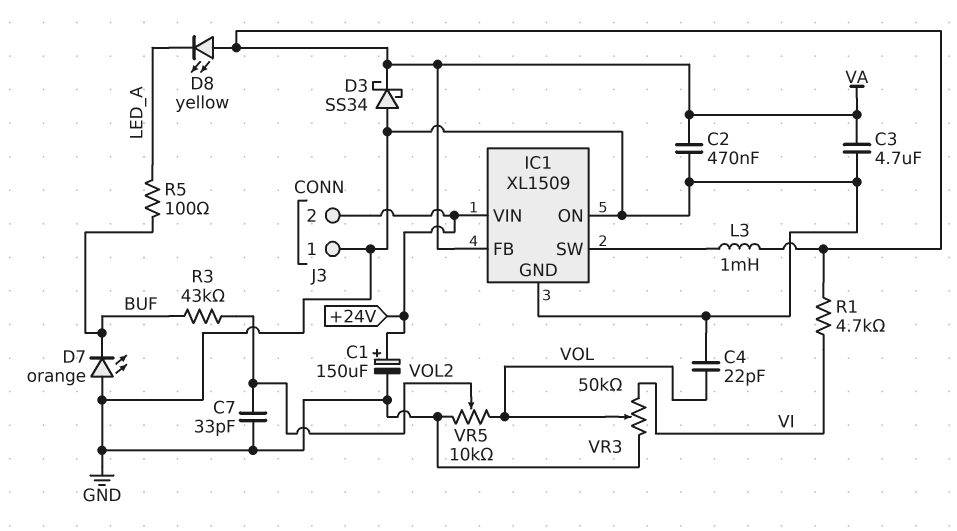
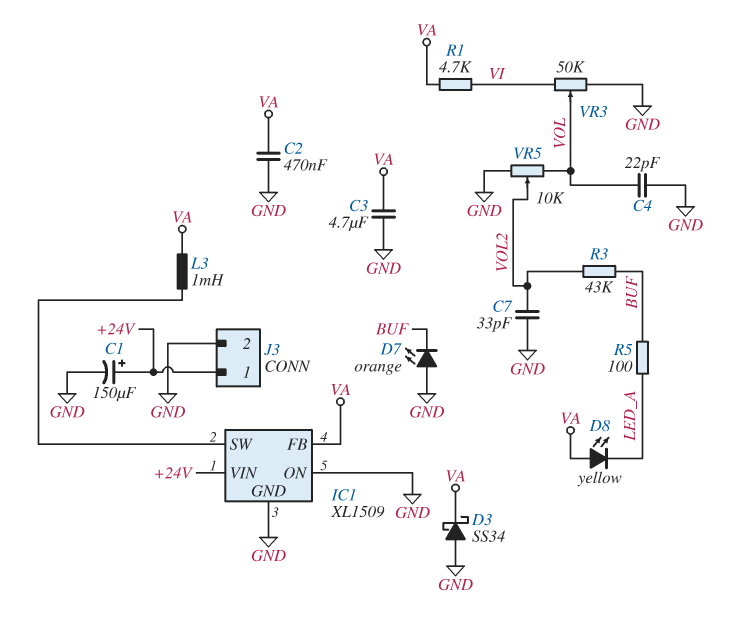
J3 pin 1: GND -> +24V
J3 pin 2: +24V -> GND

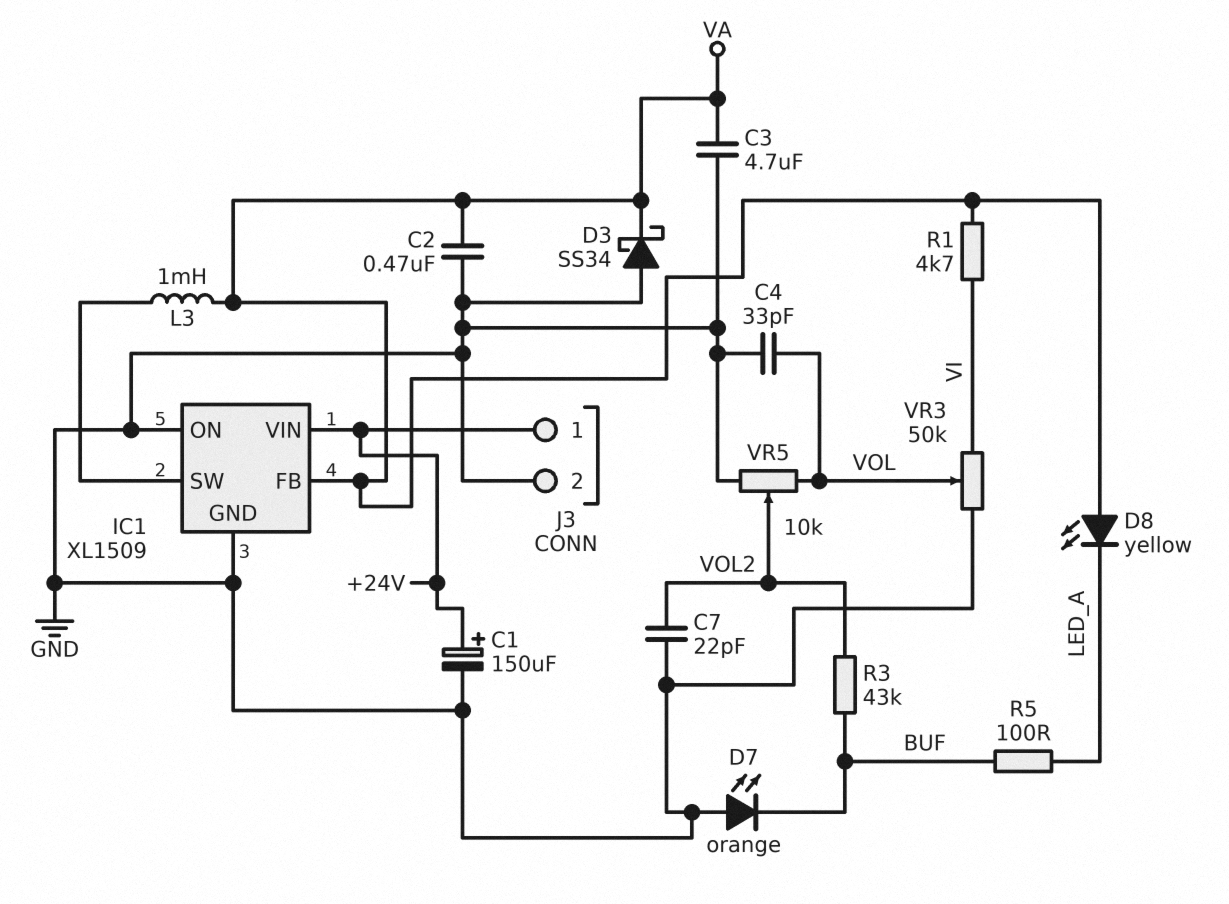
C4: 22pF (GND, VOL) -> 33pF (GND, VOL)
C7: 33pF (GND, VOL2) -> 22pF (GND, VOL2)

